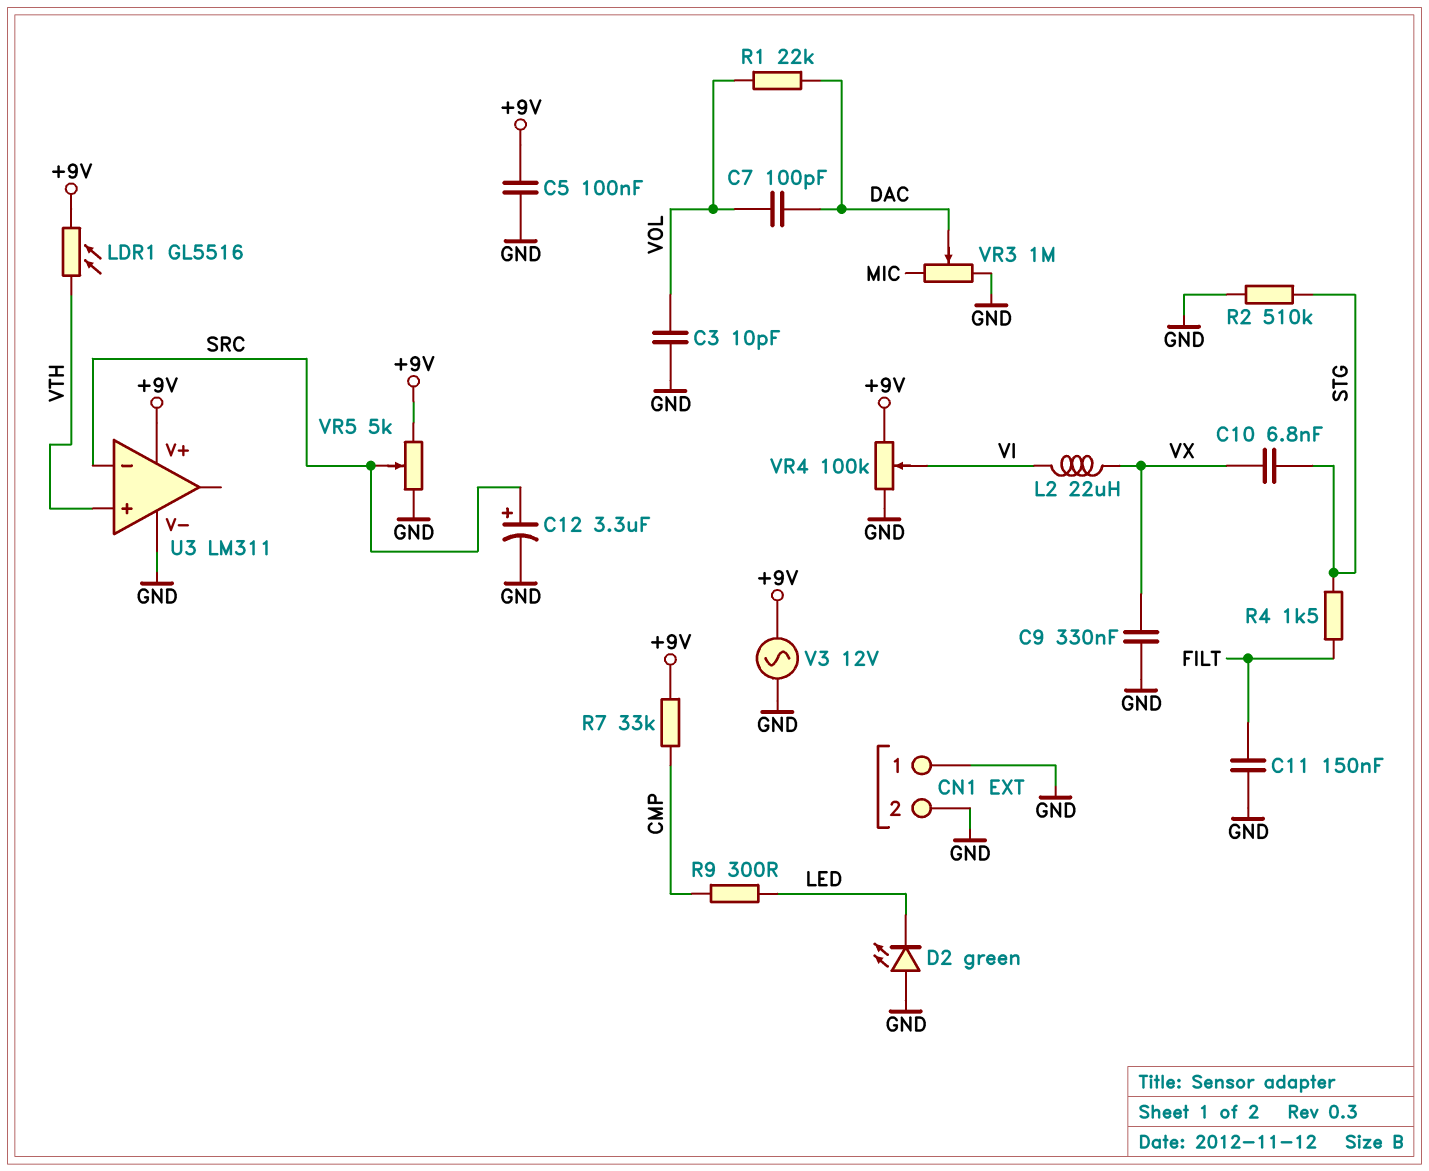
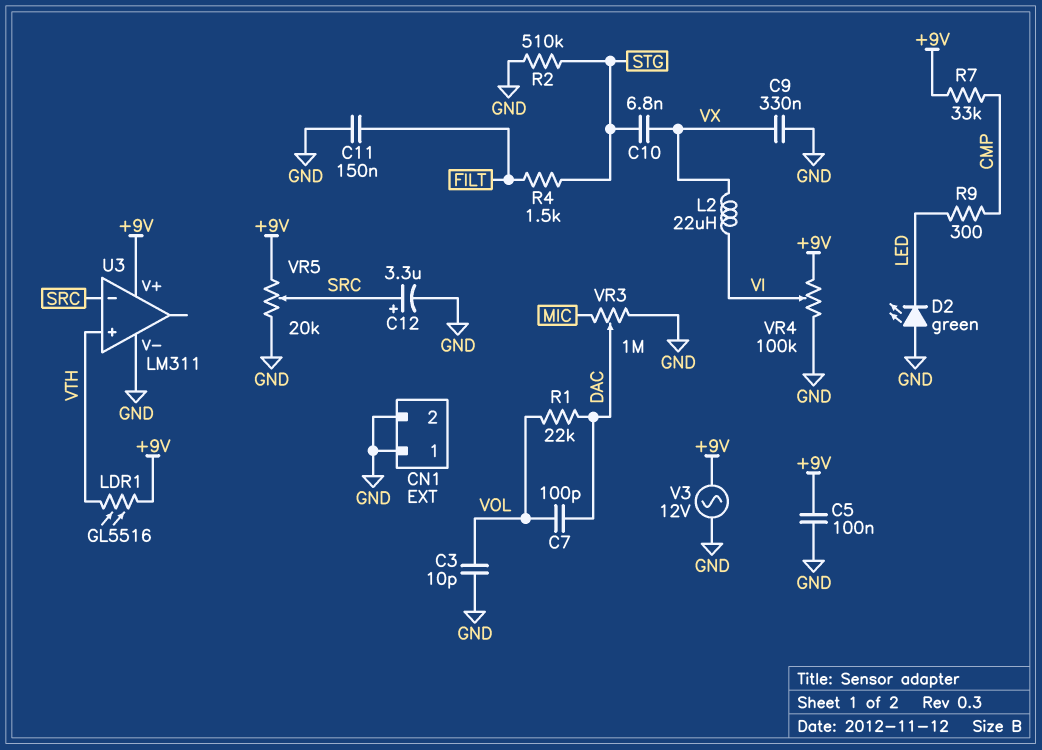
VR5: 5k (+9V, GND, wiper SRC) -> 20k (+9V, GND, wiper SRC)

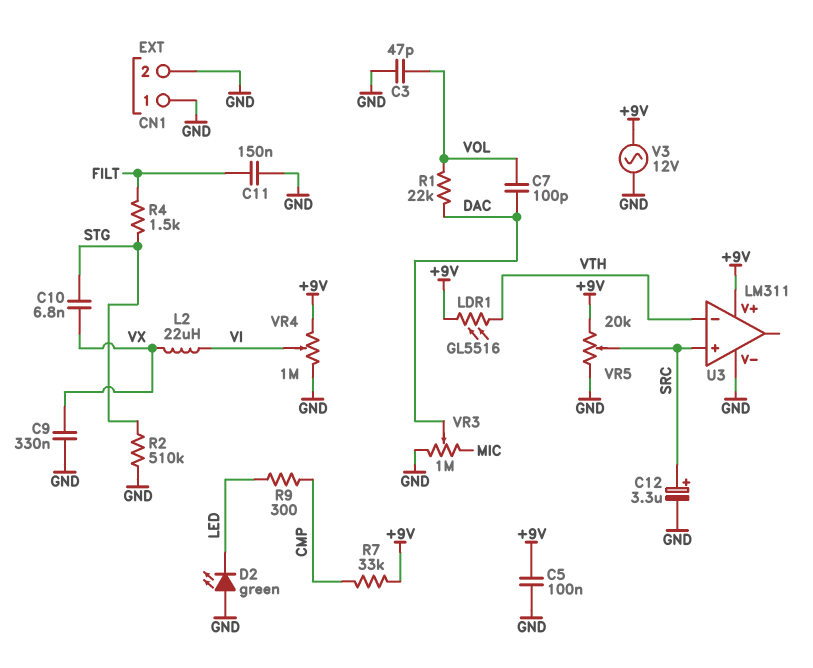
C3: 10pF (GND, VOL) -> 47pF (GND, VOL)
U3 pin in+: VTH -> SRC
U3 pin in-: SRC -> VTH
VR4: 100k (+9V, GND, wiper VI) -> 1M (+9V, GND, wiper VI)

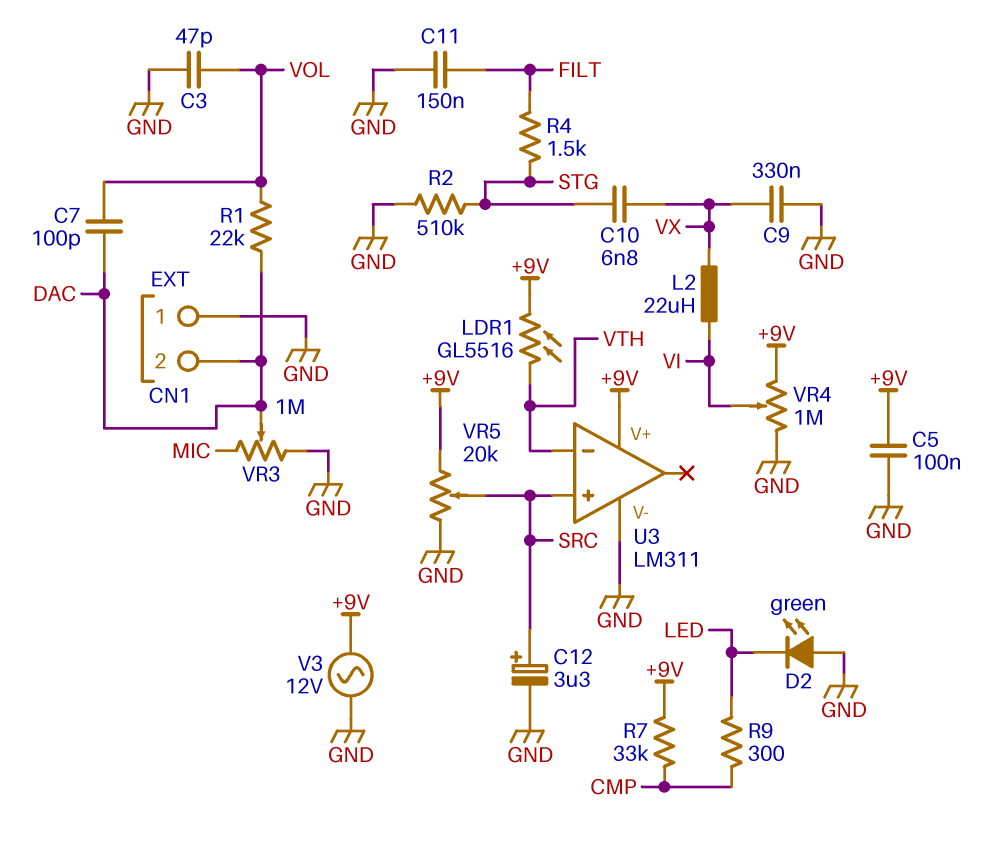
CN1 pin 2: GND -> DAC

